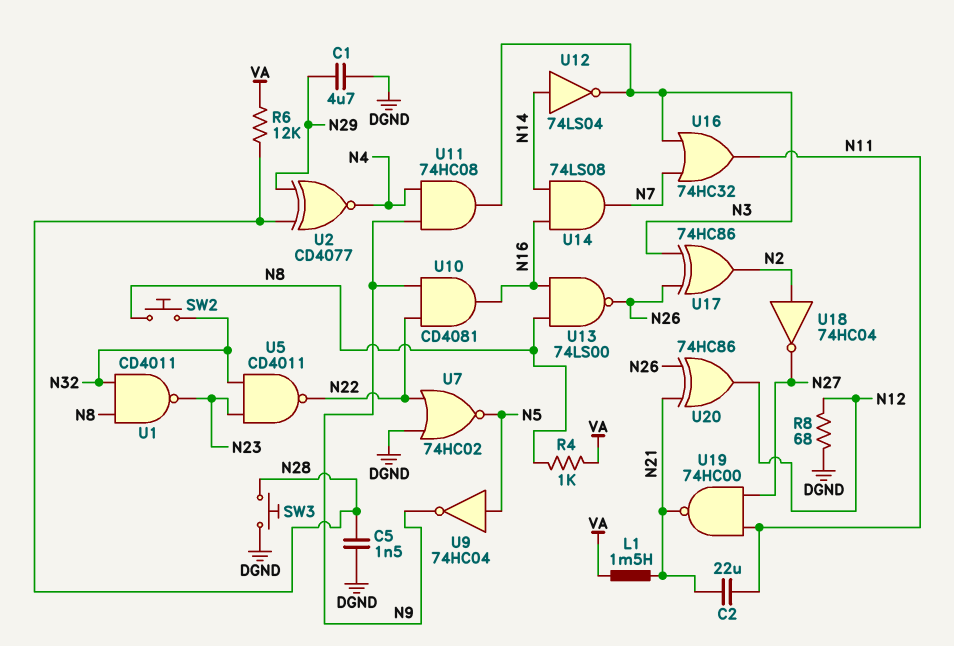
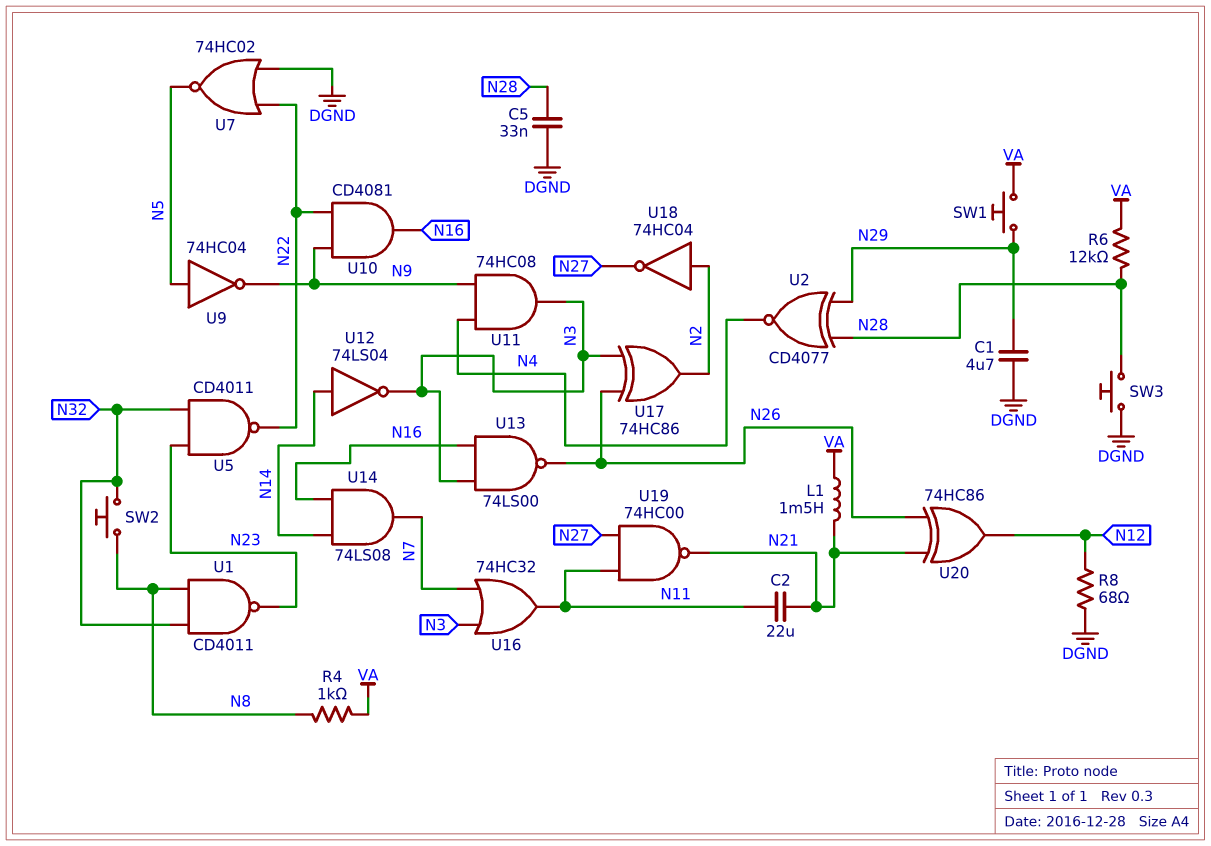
C5: 1.5nF (DGND, N28) -> 33nF (DGND, N28)
SW1: none -> button (N29, VA)
U13: NAND 74LS00 (in N8, in N16, out N26) -> NAND 74LS00 (in N3, in N16, out N26)

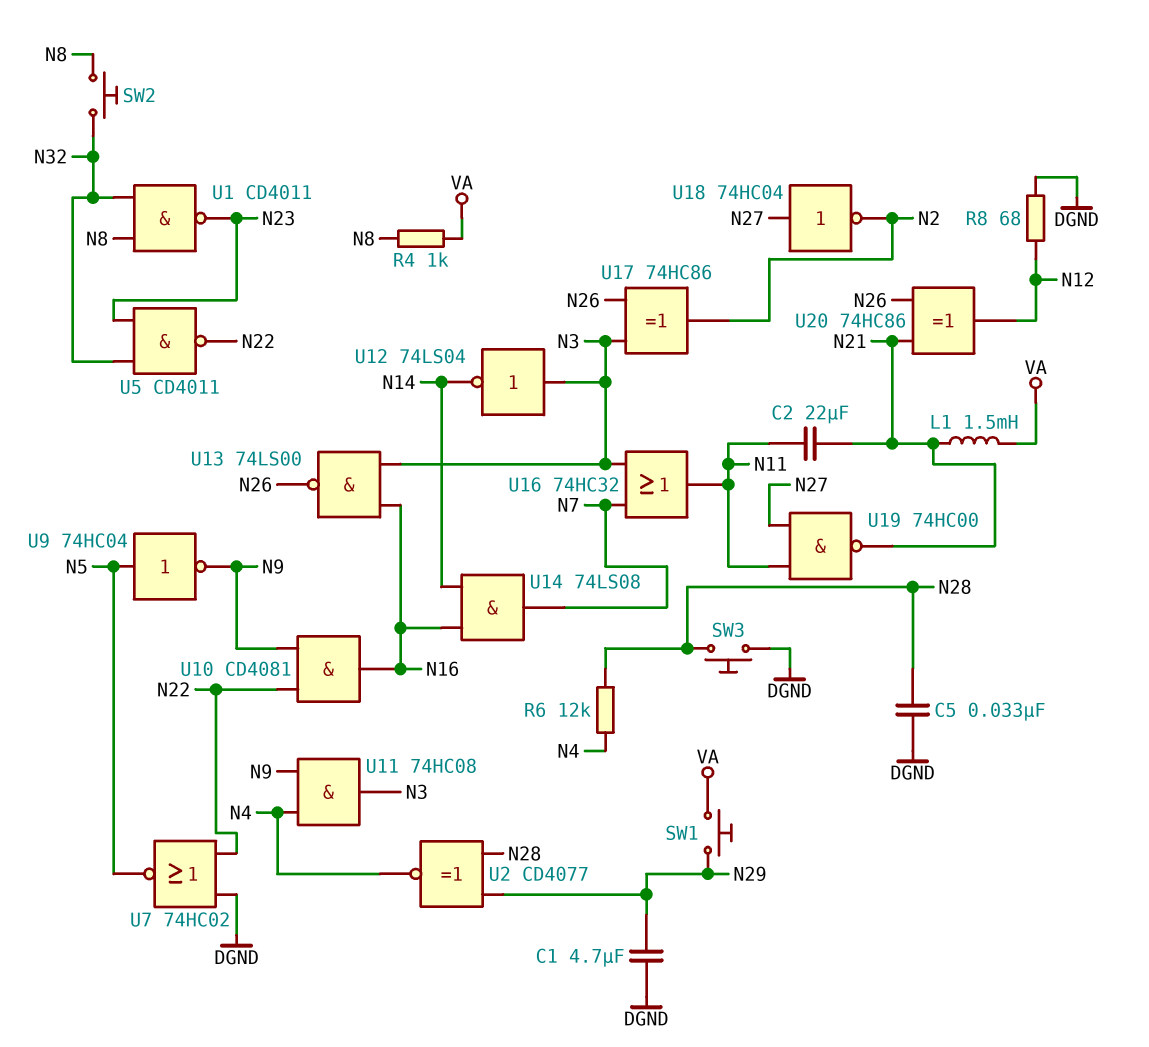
R6: 12k (N28, VA) -> 12k (N4, N28)
U12: NOT 74LS04 (in N14, out N3) -> NOT 74LS04 (in N3, out N14)
U18: NOT 74HC04 (in N2, out N27) -> NOT 74HC04 (in N27, out N2)

